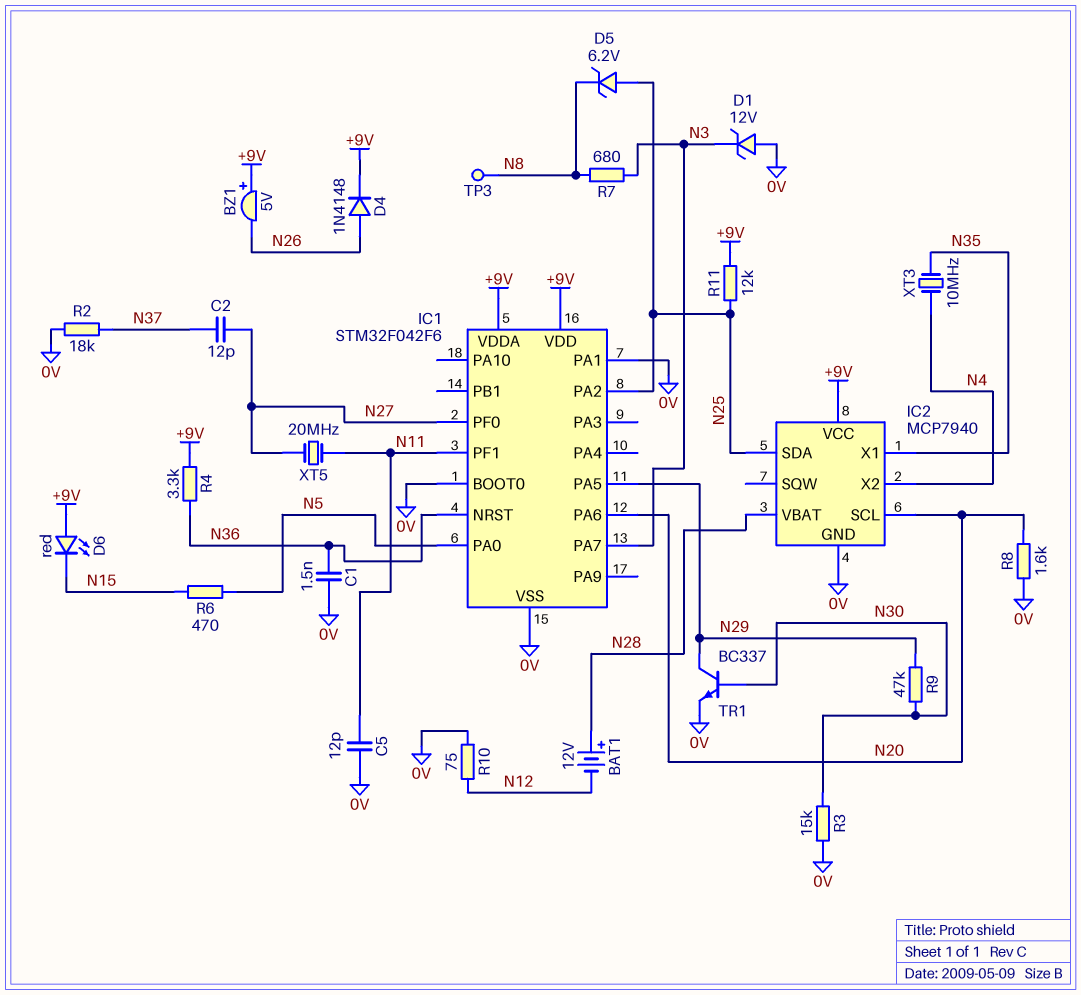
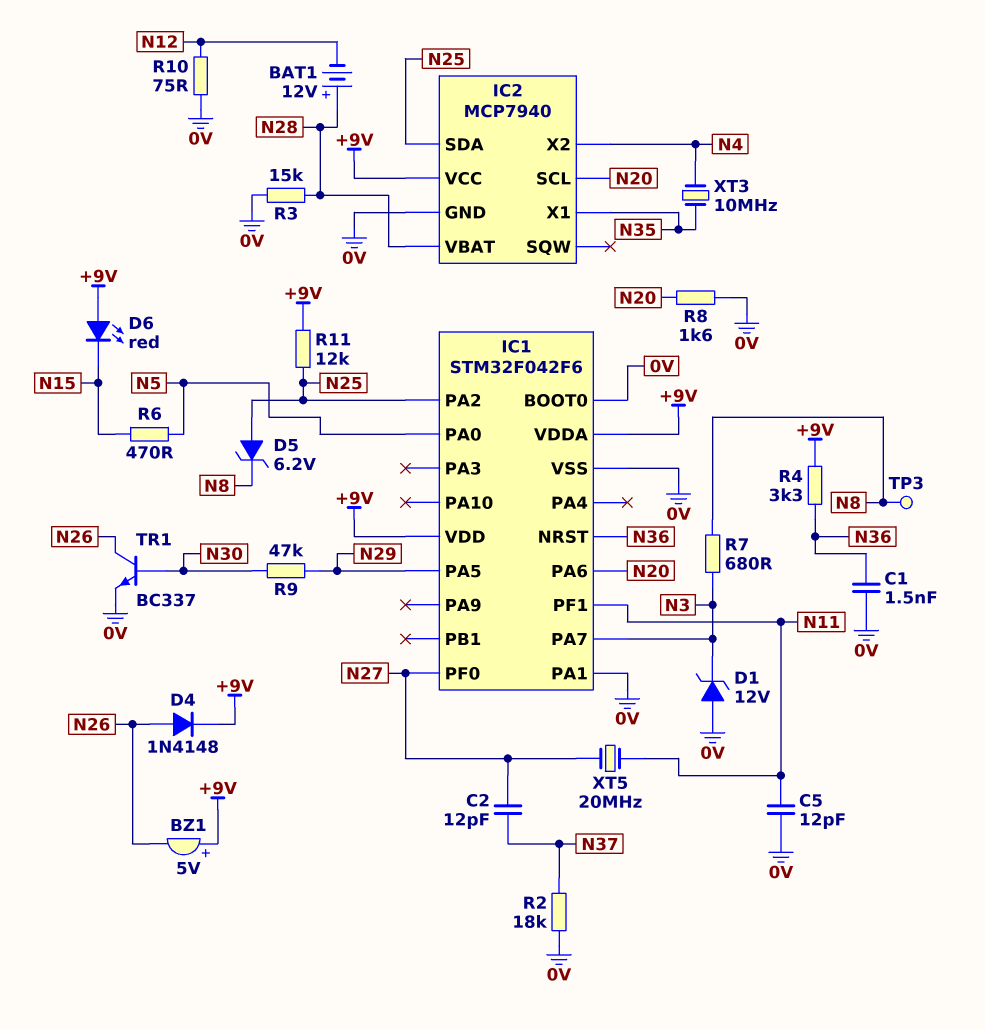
R3: 15k (0V, N30) -> 15k (0V, N28)
TR1: NPN BC337 (B N30, C N29, E 0V) -> NPN BC337 (B N30, C N26, E 0V)

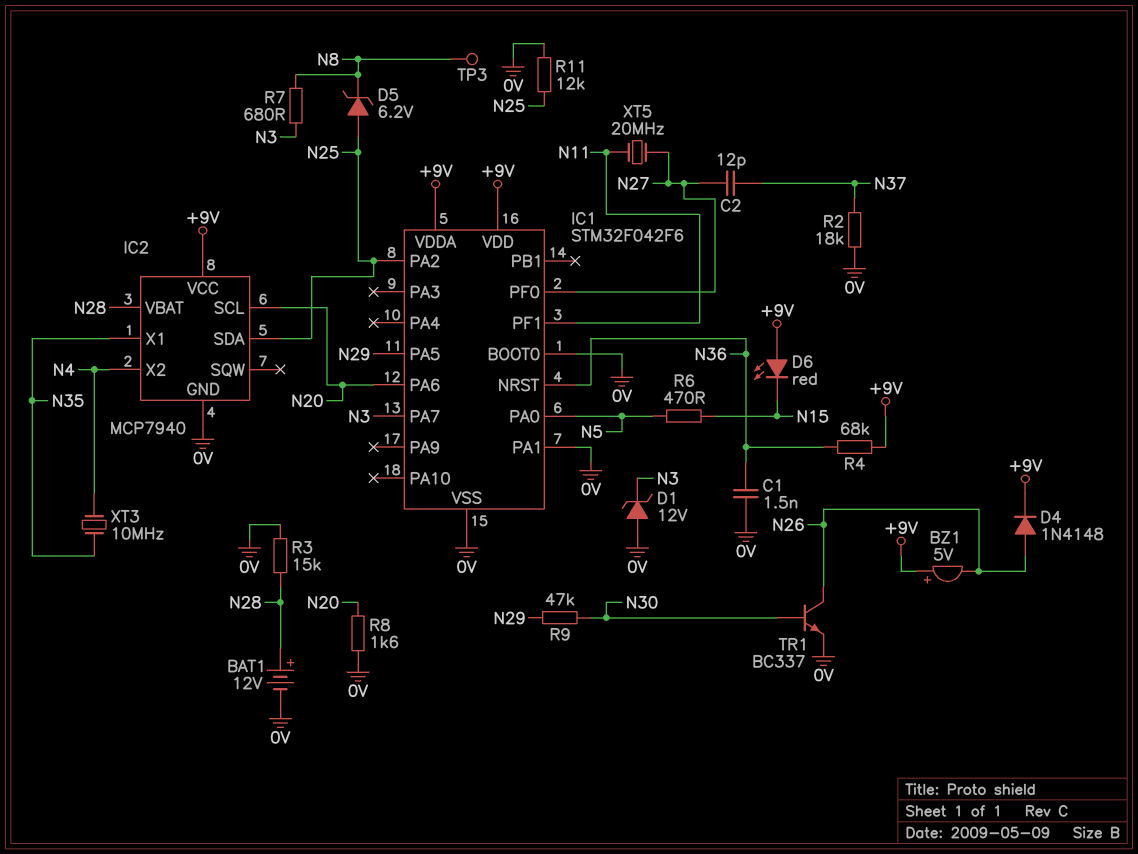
BAT1: 12V (plus N28, minus N12) -> 12V (plus N28, minus 0V)
C5: 12pF (0V, N11) -> none
R4: 3.3k (+9V, N36) -> 68k (+9V, N36)
R10: 75 (0V, N12) -> none
R11: 12k (+9V, N25) -> 12k (0V, N25)

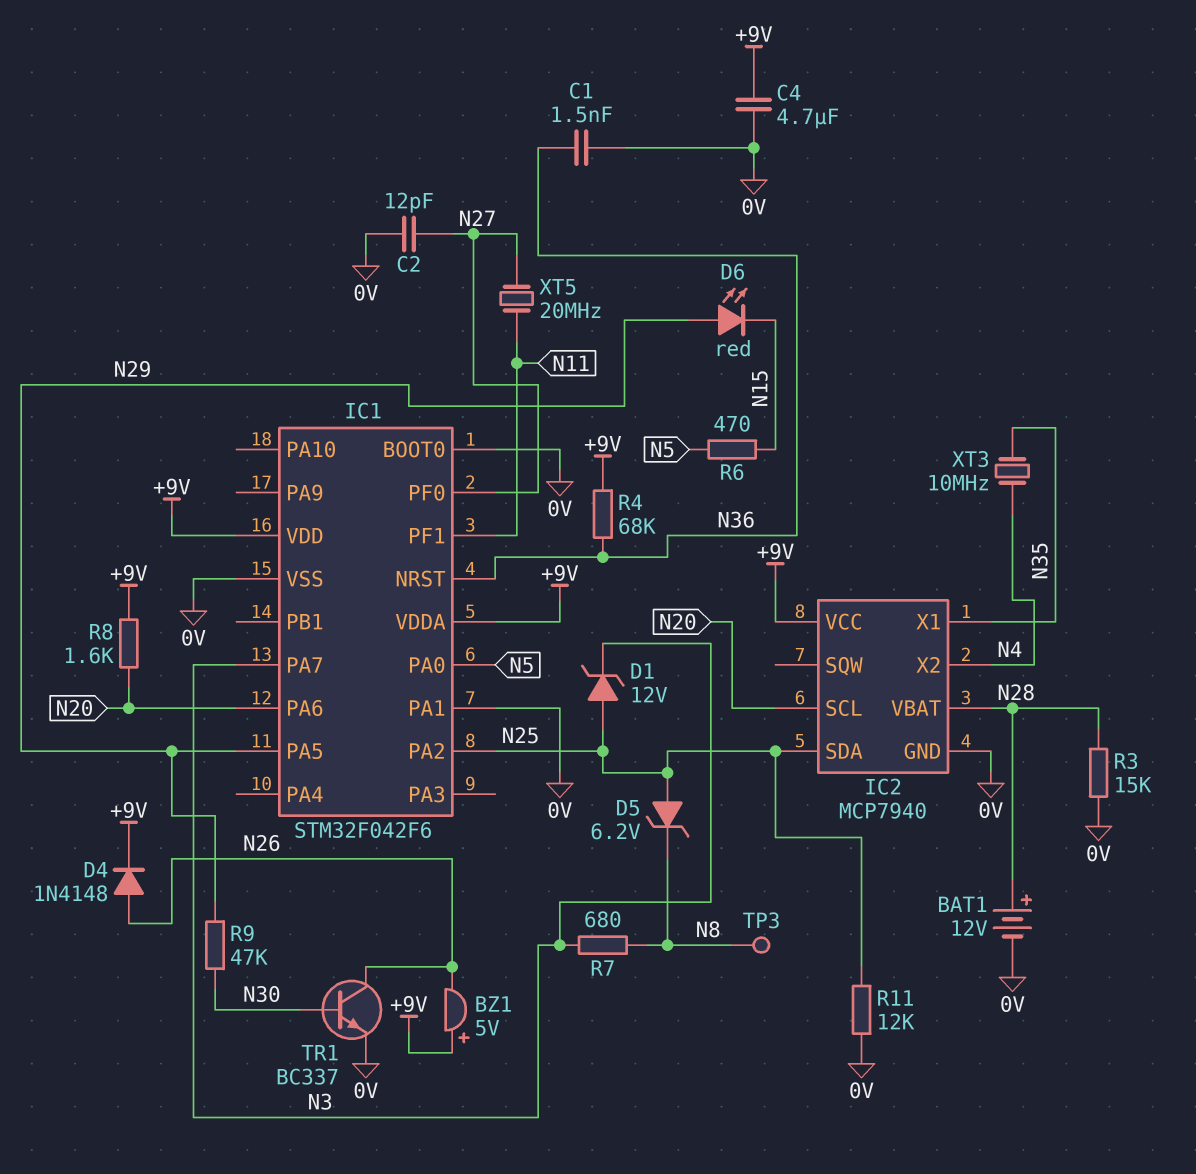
C2: 12pF (N27, N37) -> 12pF (0V, N27)
C4: none -> 4.7uF (+9V, 0V)
D1: zener 12V (A 0V, K N3) -> zener 12V (A N25, K N3)
D6: LED red (A +9V, K N15) -> LED red (A N29, K N15)
R2: 18k (0V, N37) -> none
R8: 1.6k (0V, N20) -> 1.6k (+9V, N20)

